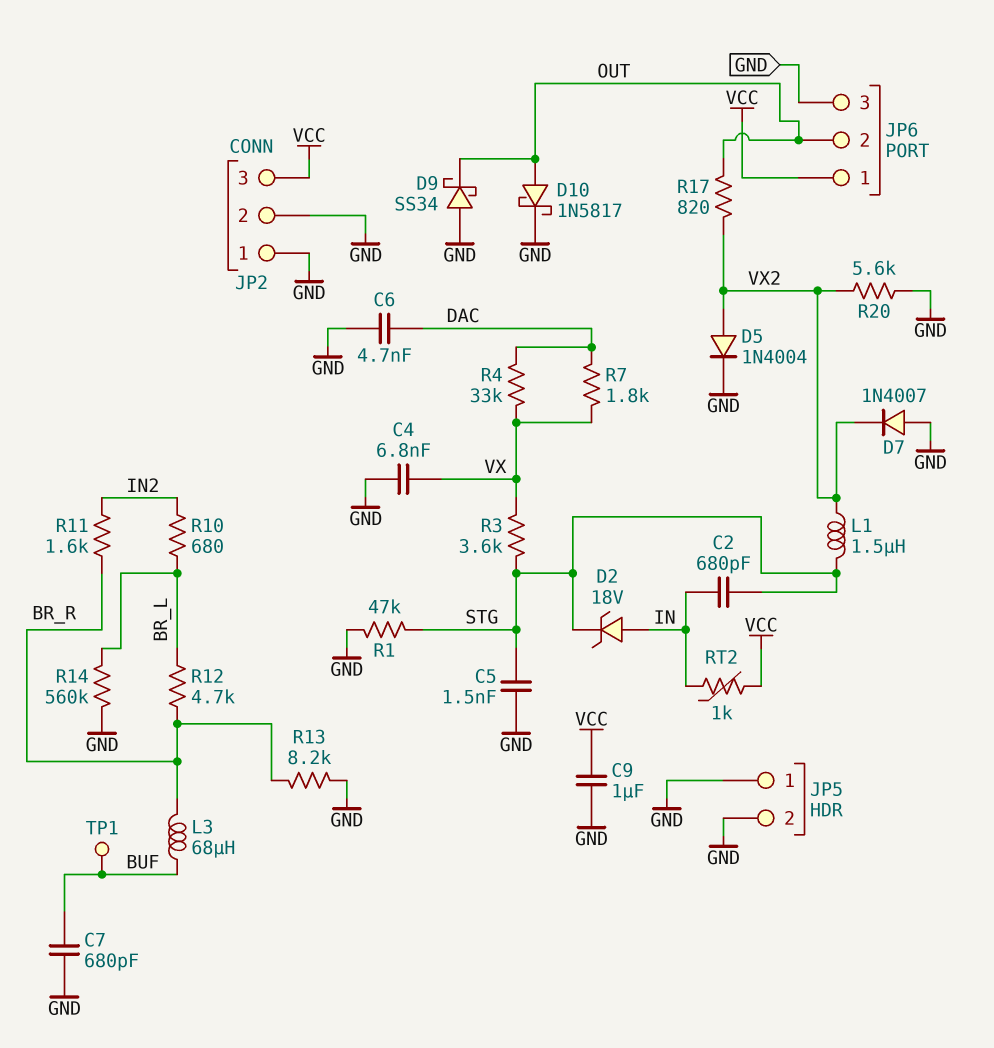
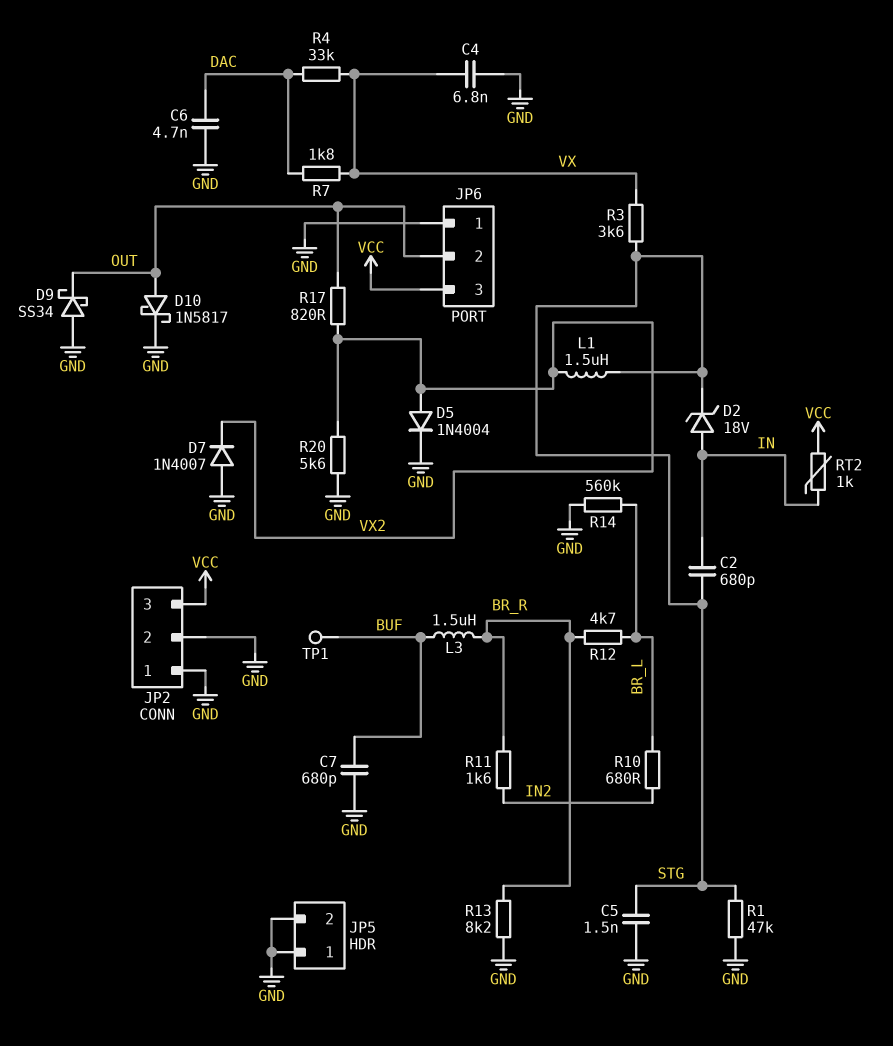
C9: 1uF (GND, VCC) -> none
JP6 pin 1: VCC -> GND
JP6 pin 3: GND -> VCC
L3: 68uH (BR_R, BUF) -> 1.5uH (BR_R, BUF)

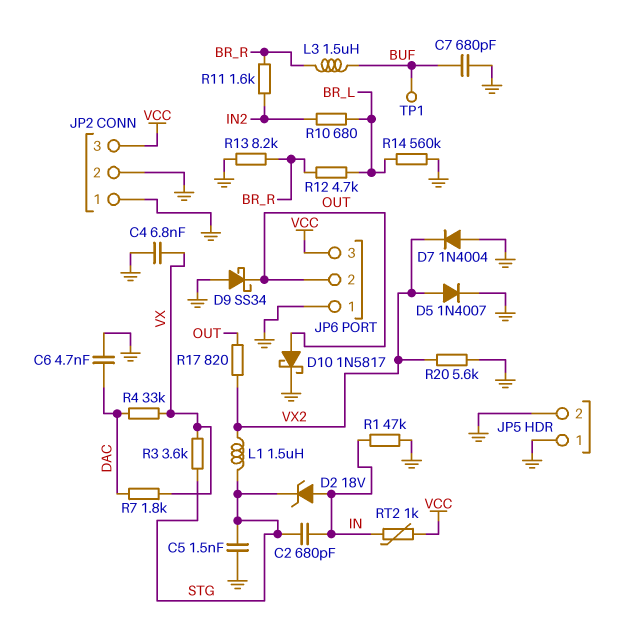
D5: diode 1N4004 (A VX2, K GND) -> diode 1N4007 (A VX2, K GND)
D7: diode 1N4007 (A GND, K VX2) -> diode 1N4004 (A GND, K VX2)
R1: 47k (GND, STG) -> 47k (GND, IN)

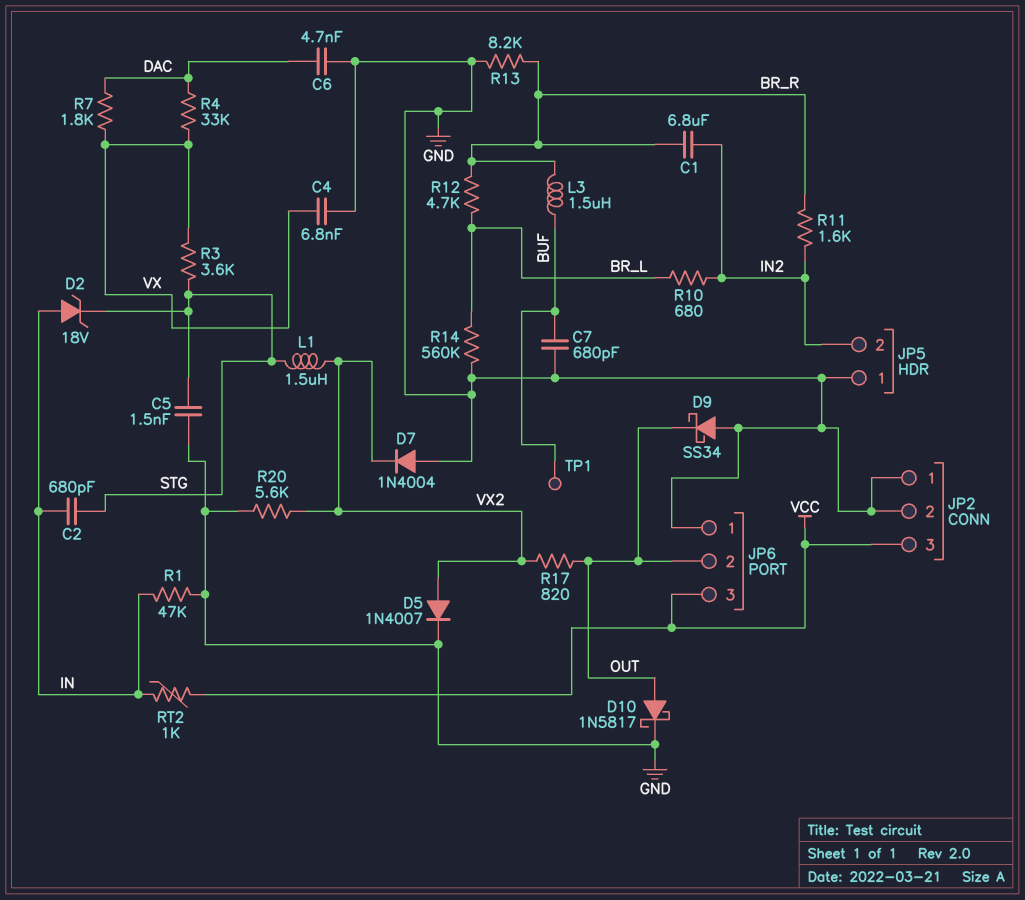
C1: none -> 6.8uF (BR_R, IN2)
JP5 pin 2: GND -> IN2

